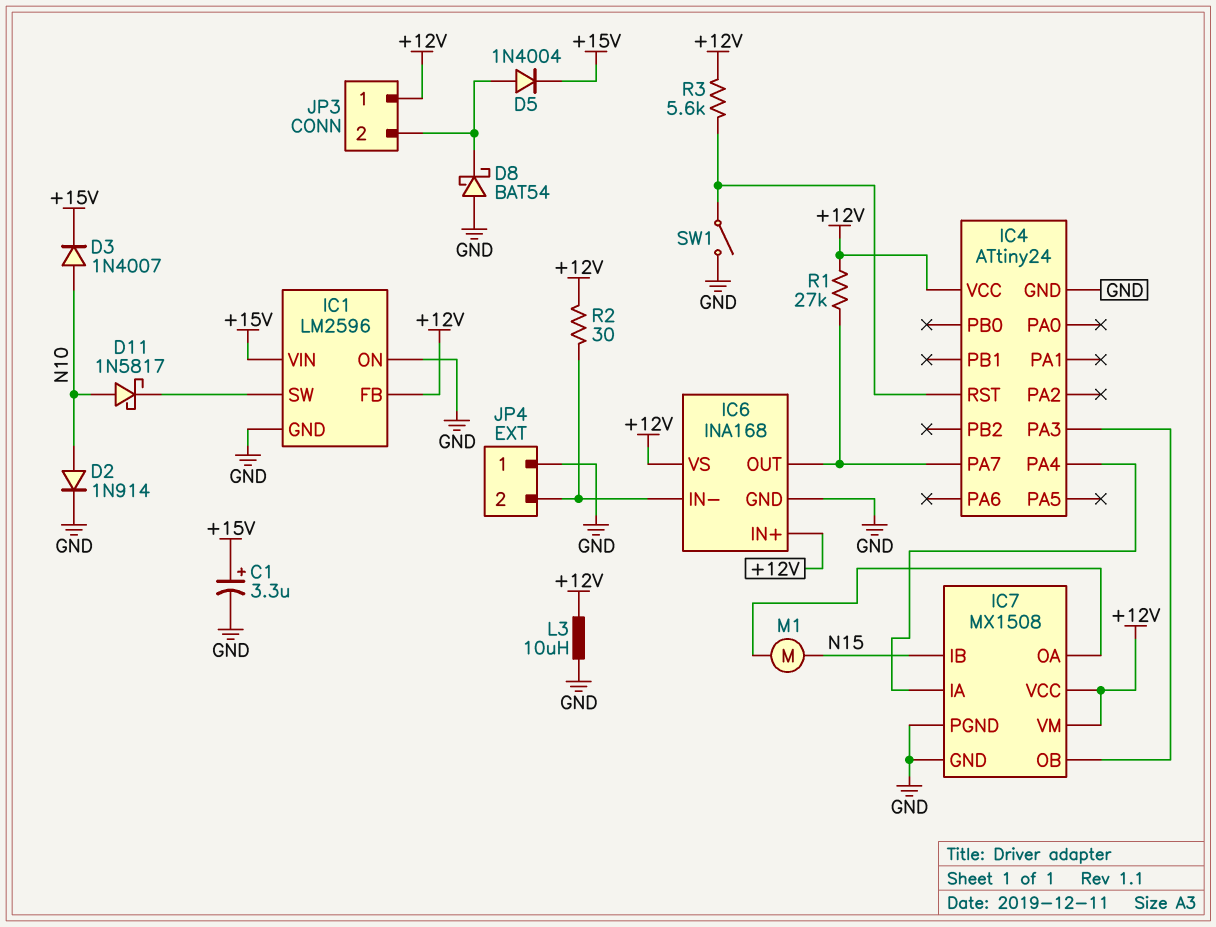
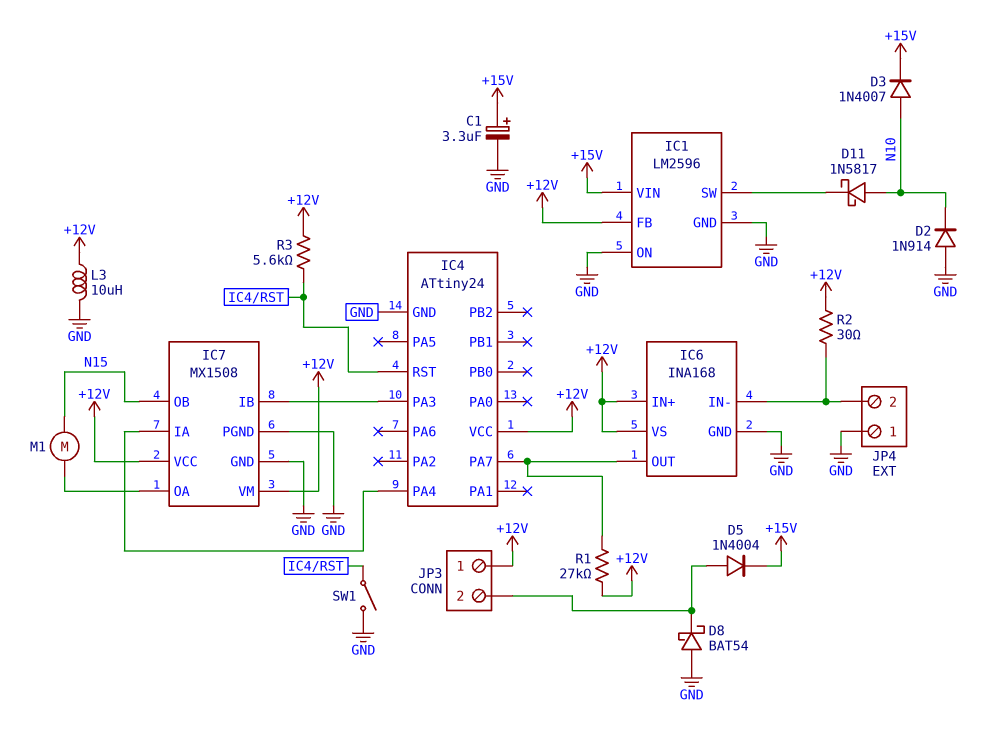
D2: diode 1N914 (A N10, K GND) -> diode 1N914 (A GND, K N10)
IC7 pin IB: N15 -> IC4/PA3
IC7 pin OB: IC4/PA3 -> N15

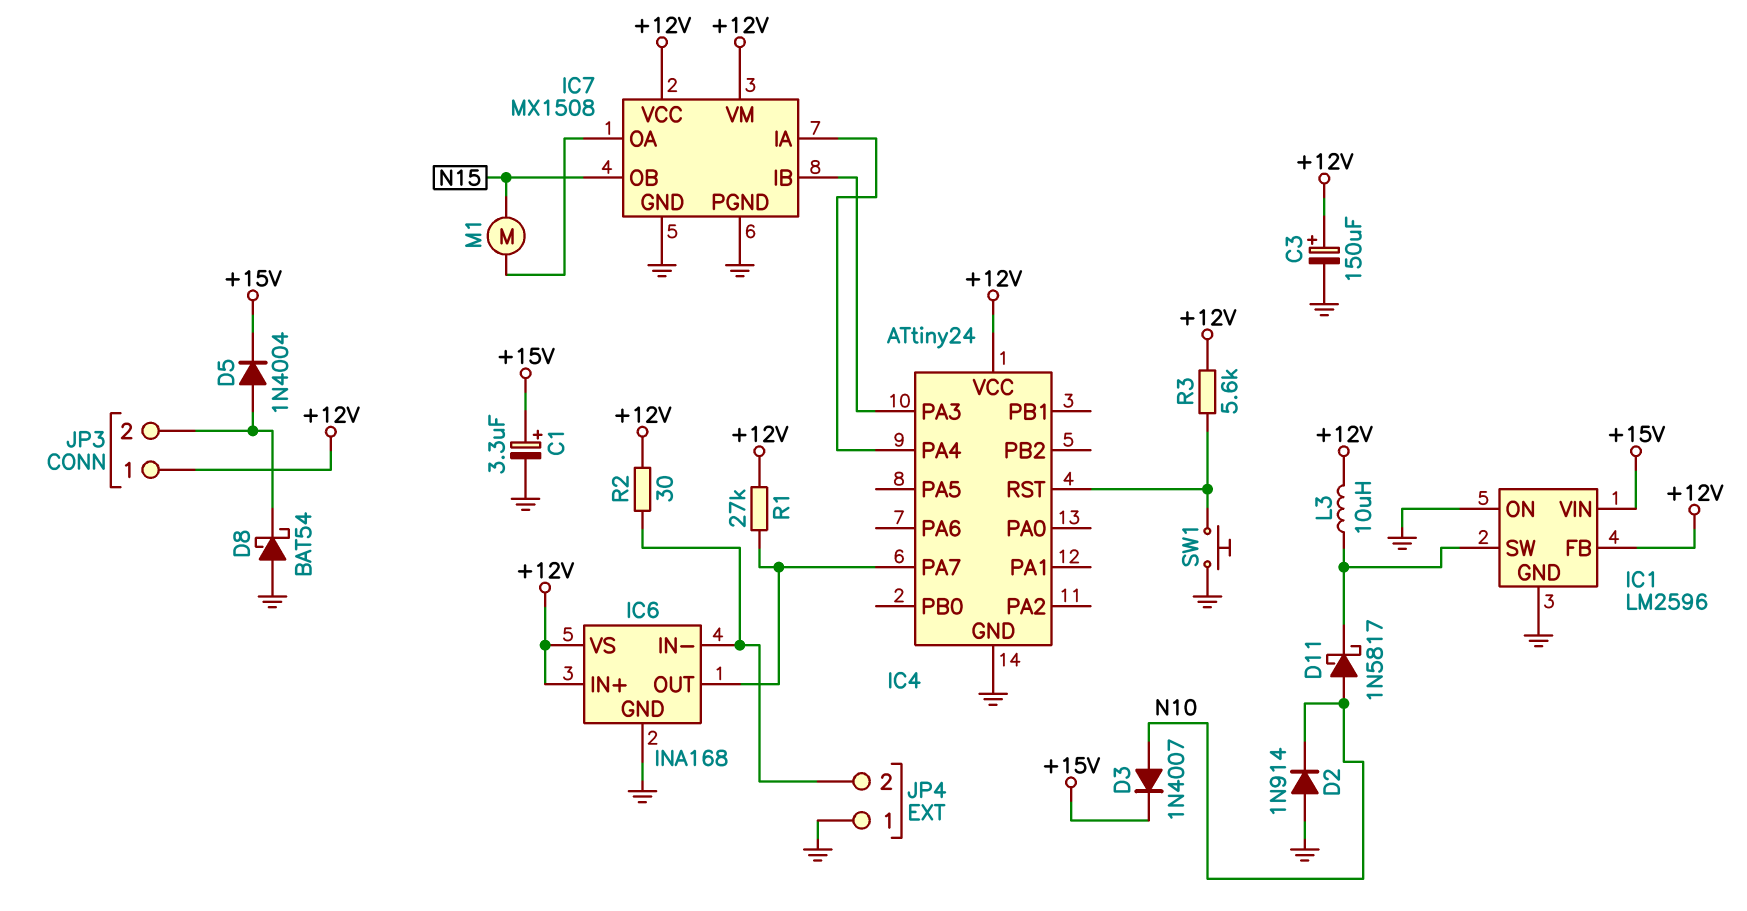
C3: none -> 150uF (plus +12V, minus GND)
L3: 10uH (+12V, GND) -> 10uH (+12V, IC1/SW)
SW1: switch (GND, IC4/RST) -> button (GND, IC4/RST)

